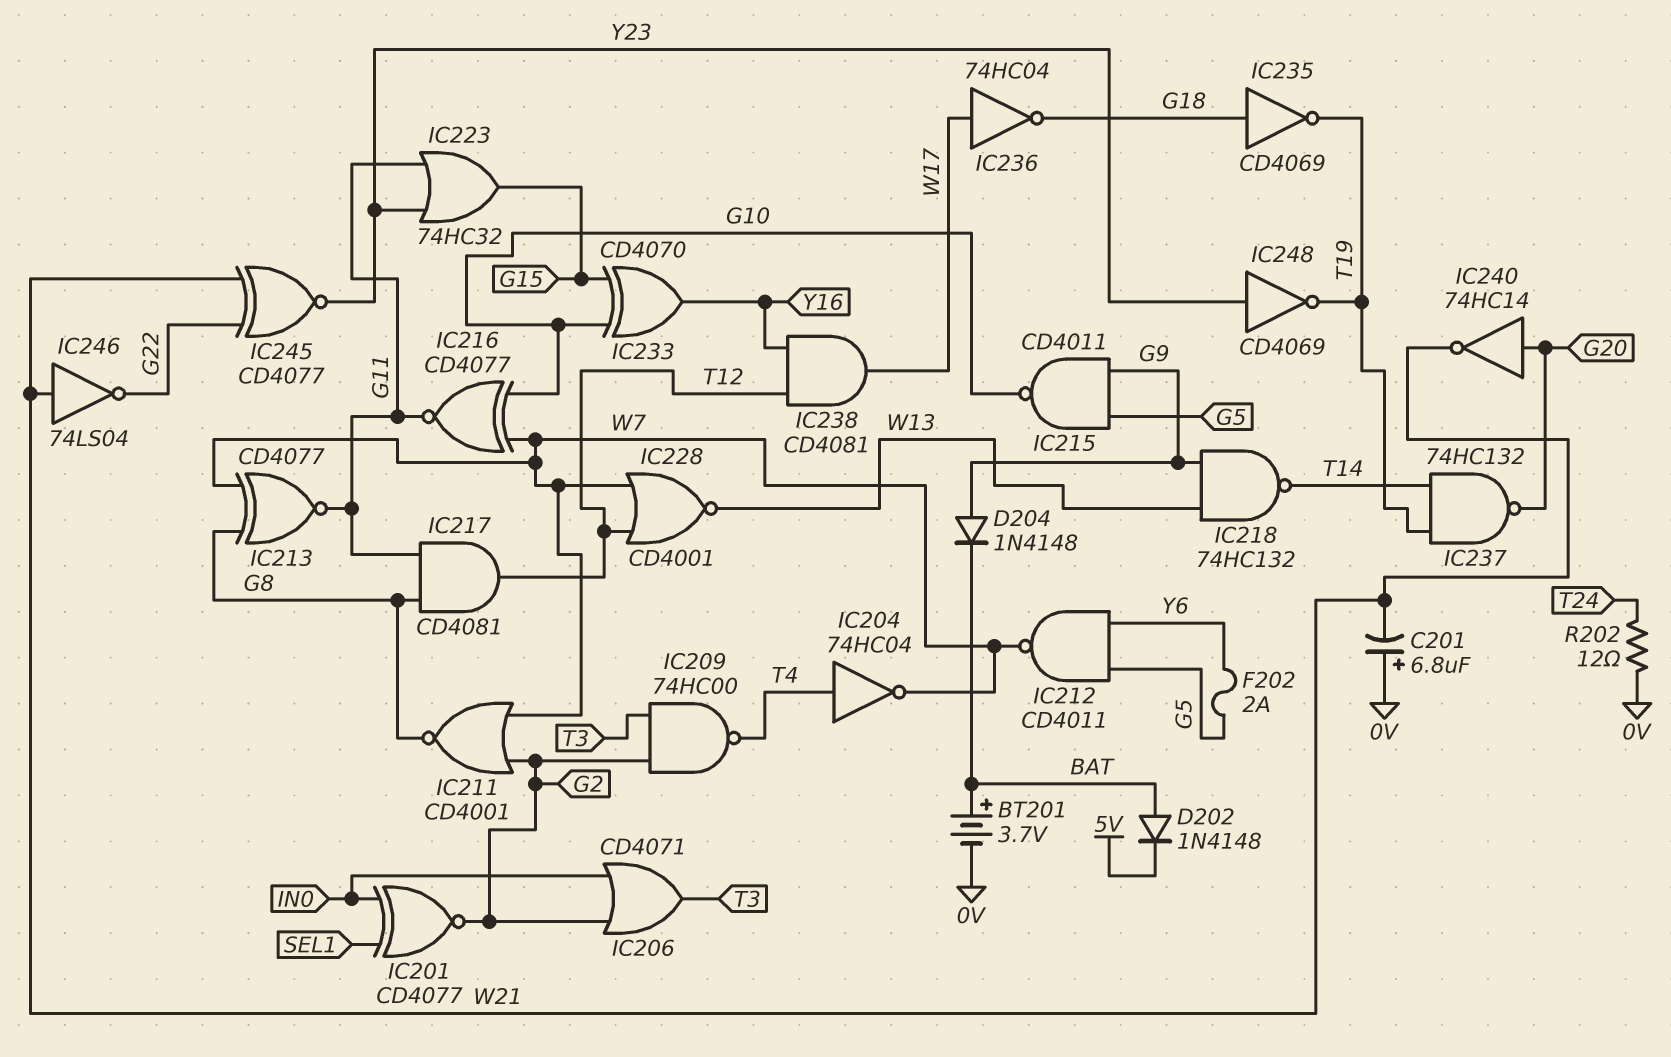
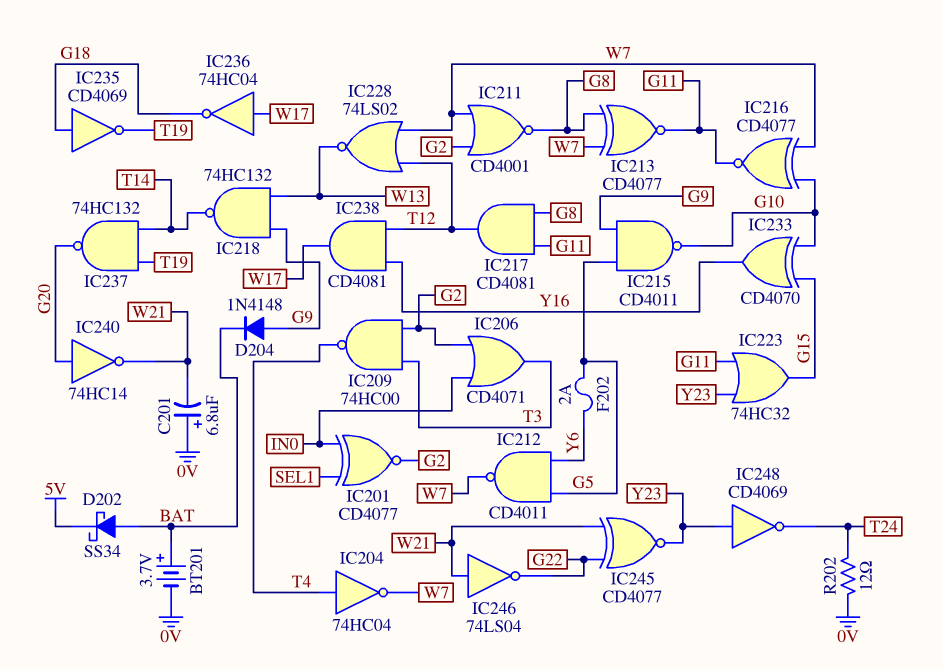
D202: diode 1N4148 (A BAT, K 5V) -> schottky SS34 (A BAT, K 5V)
IC228: NOR CD4001 (in T12, in W7, out W13) -> NOR 74LS02 (in T12, in W7, out W13)
IC248: NOT CD4069 (in Y23, out T19) -> NOT CD4069 (in Y23, out T24)

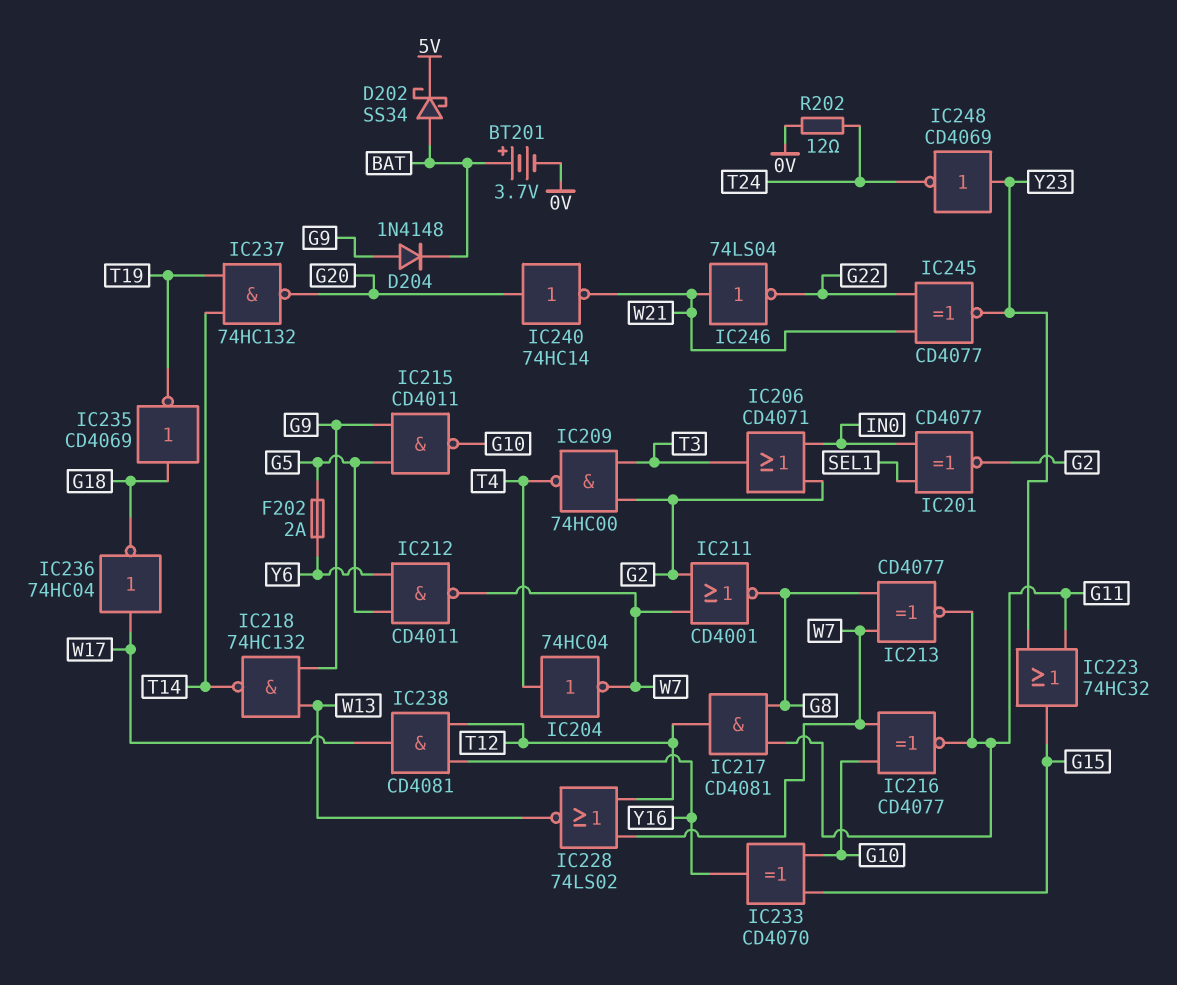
C201: 6.8uF (plus 0V, minus W21) -> none

